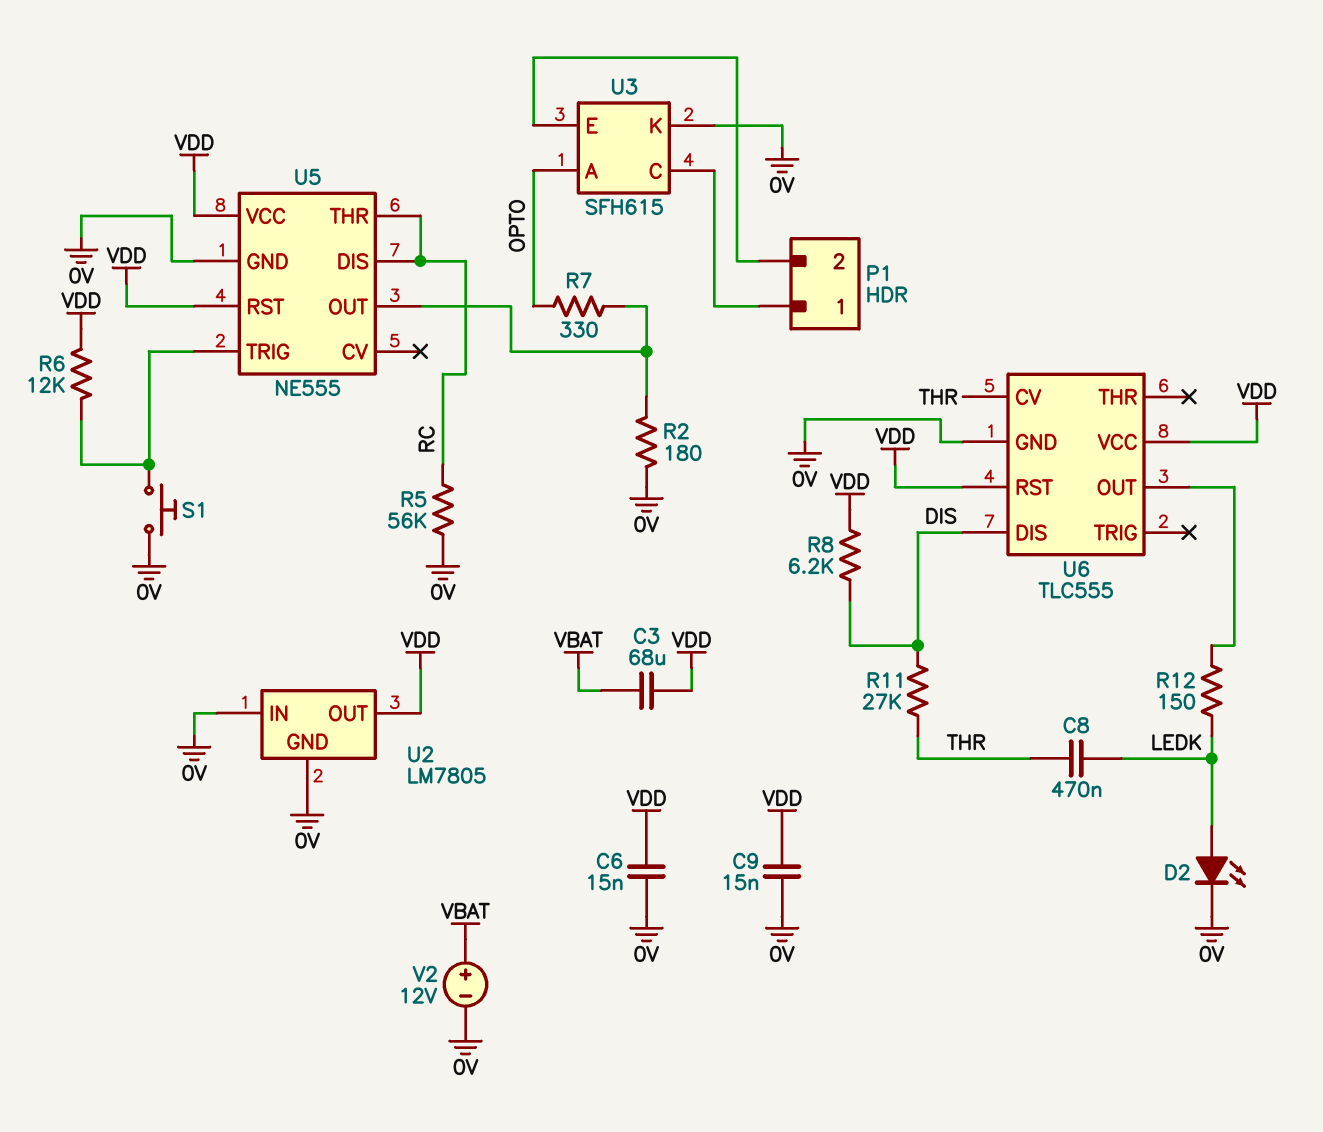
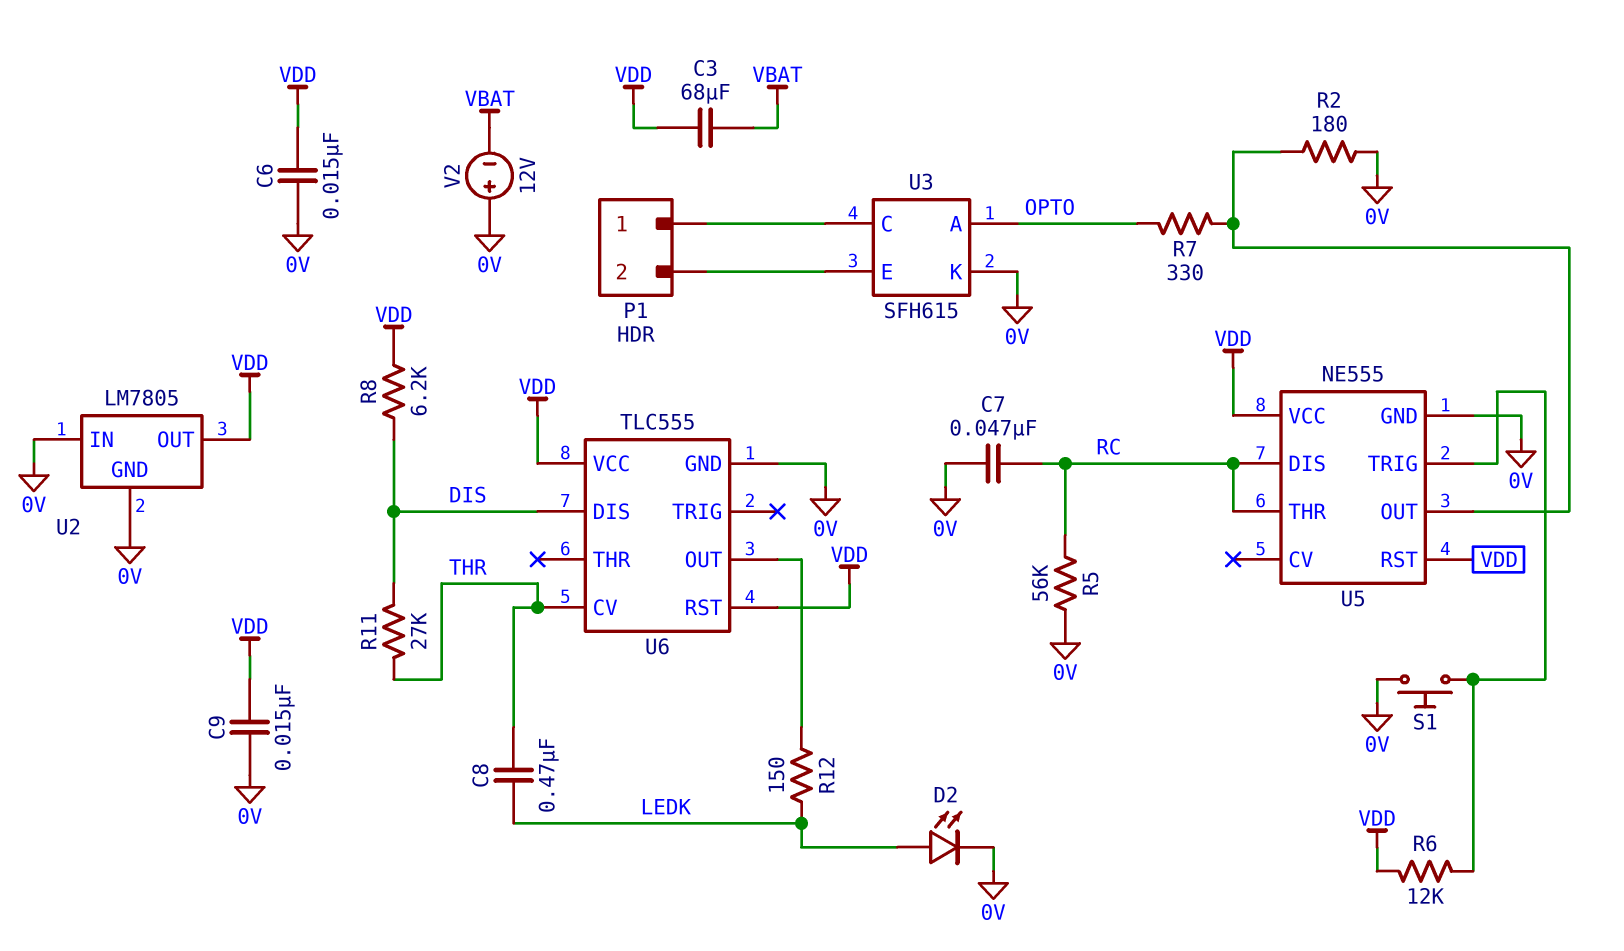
C7: none -> 47nF (0V, RC)
V2: 12V (plus VBAT, minus 0V) -> 12V (plus 0V, minus VBAT)

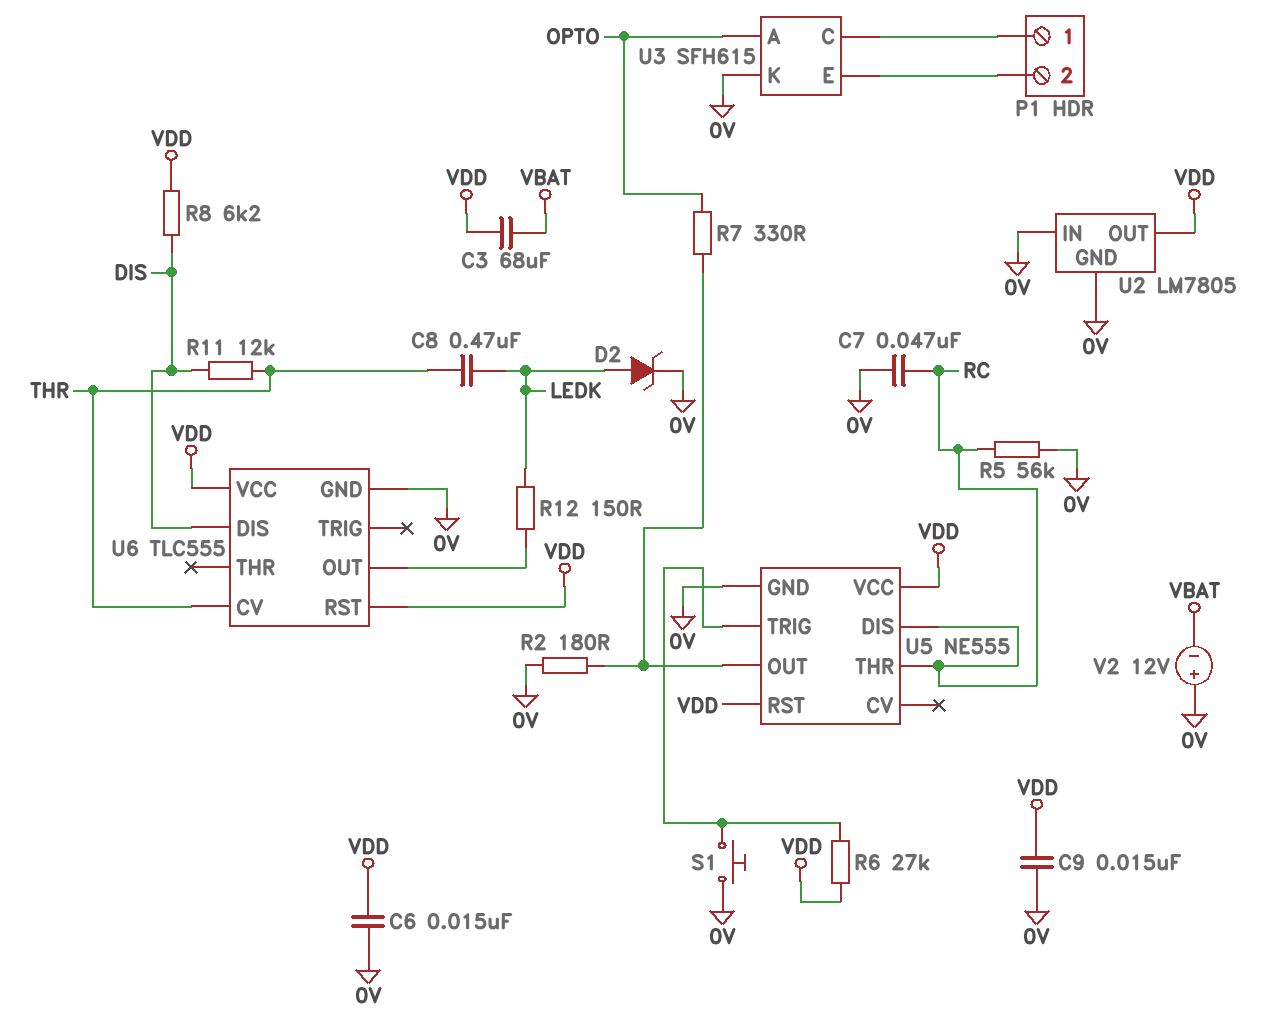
D2: LED (A LEDK, K 0V) -> zener (A LEDK, K 0V)
R6: 12k (U5/TRIG, VDD) -> 27k (U5/TRIG, VDD)
R11: 27k (DIS, THR) -> 12k (DIS, THR)

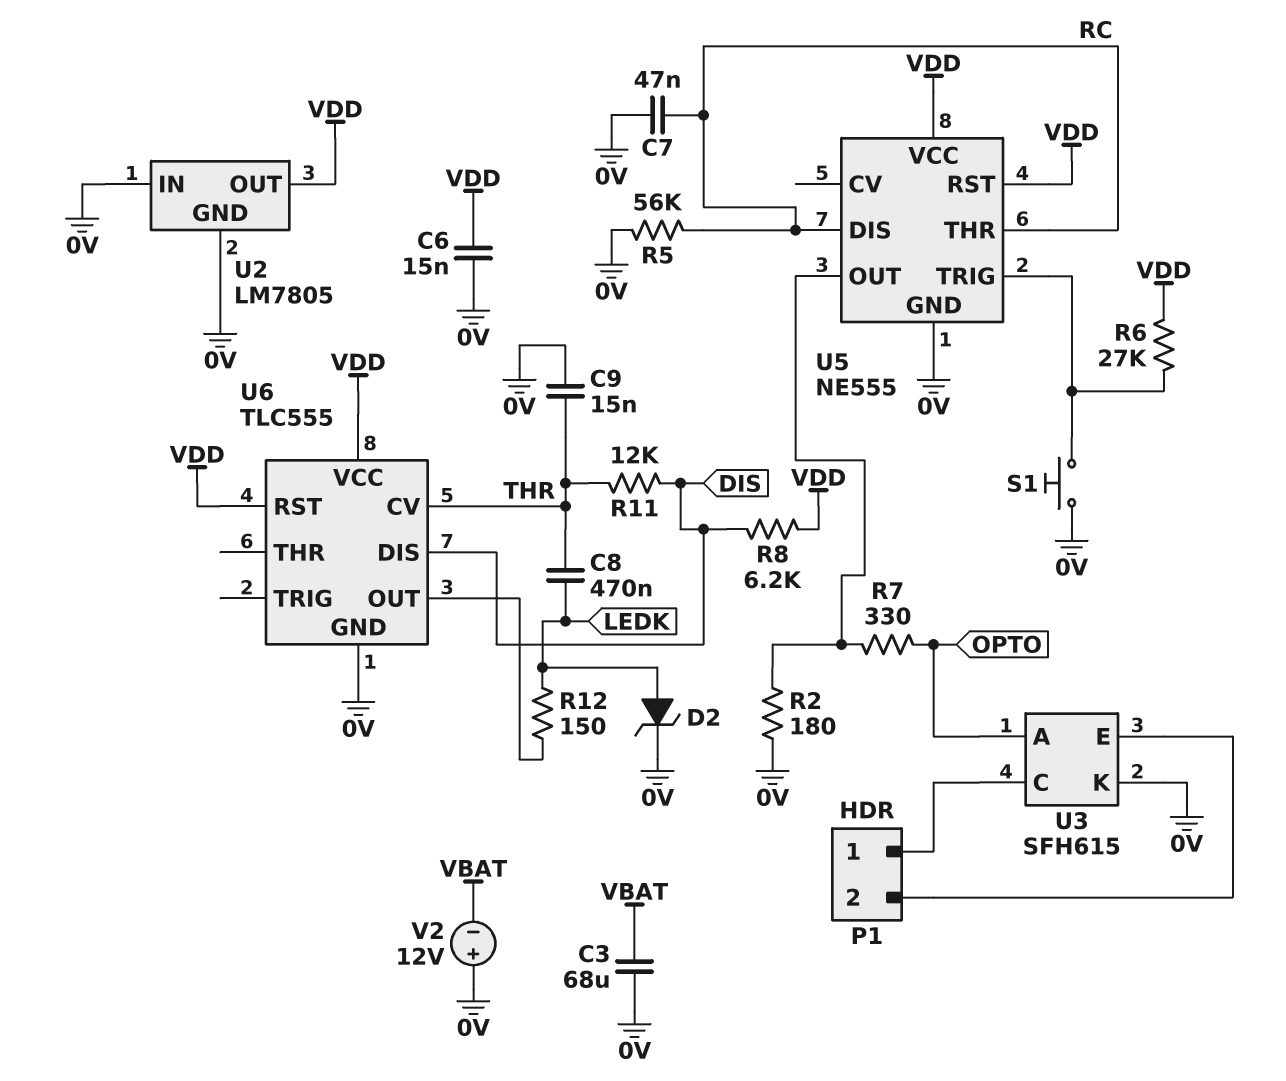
C3: 68uF (VBAT, VDD) -> 68uF (0V, VBAT)
C9: 15nF (0V, VDD) -> 15nF (0V, THR)

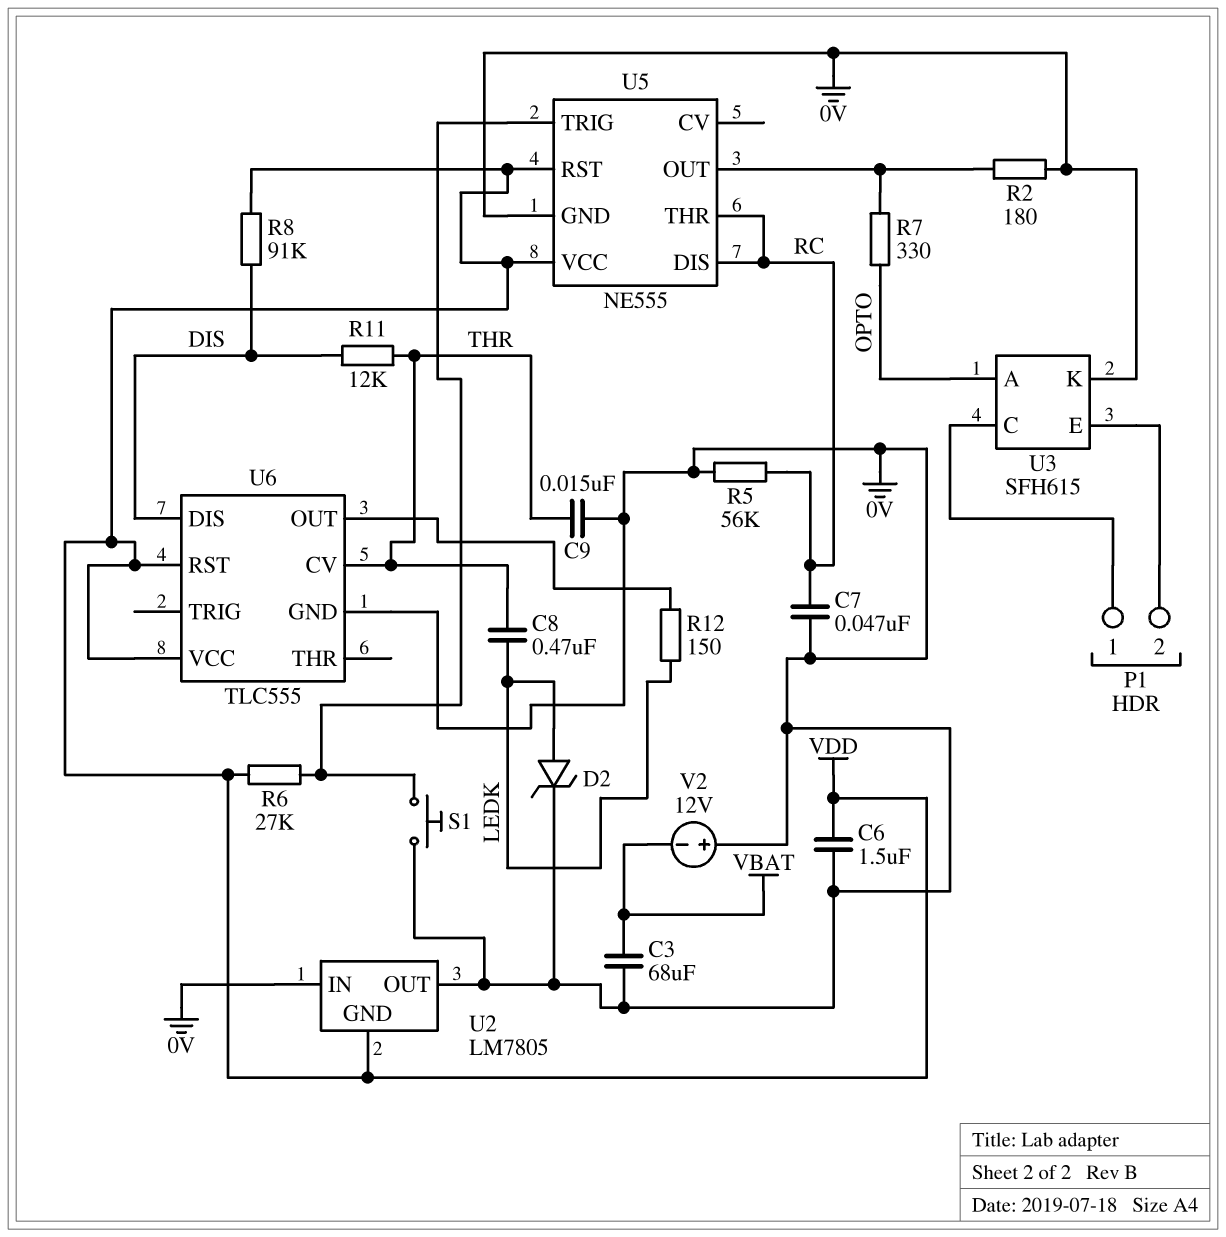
C6: 15nF (0V, VDD) -> 1.5uF (0V, VDD)
R8: 6.2k (DIS, VDD) -> 91k (DIS, VDD)
U2 pin GND: 0V -> VDD
U2 pin OUT: VDD -> 0V

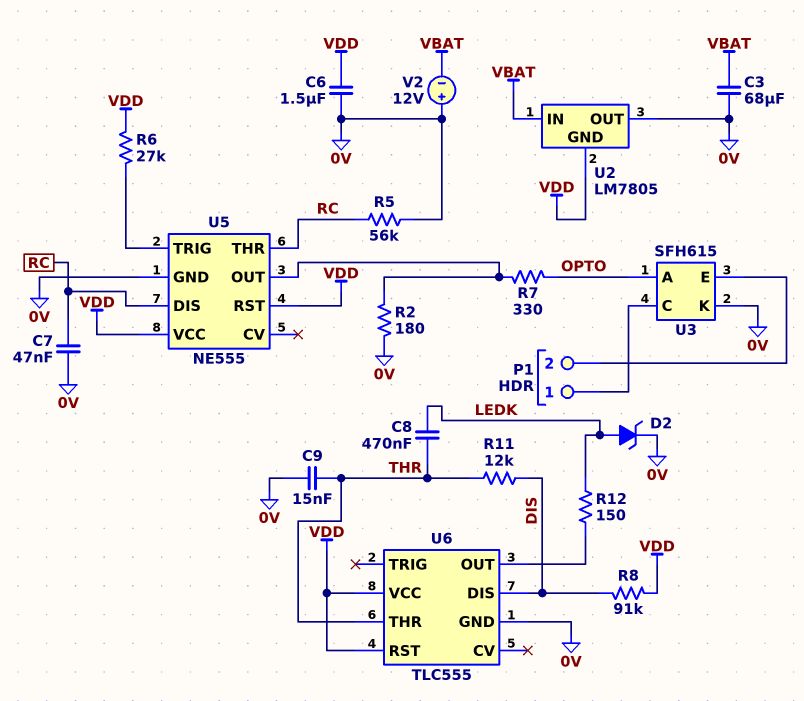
S1: button (0V, U5/TRIG) -> none
U2 pin IN: 0V -> VBAT
U6 pin CV: THR -> none
U6 pin THR: none -> THR

